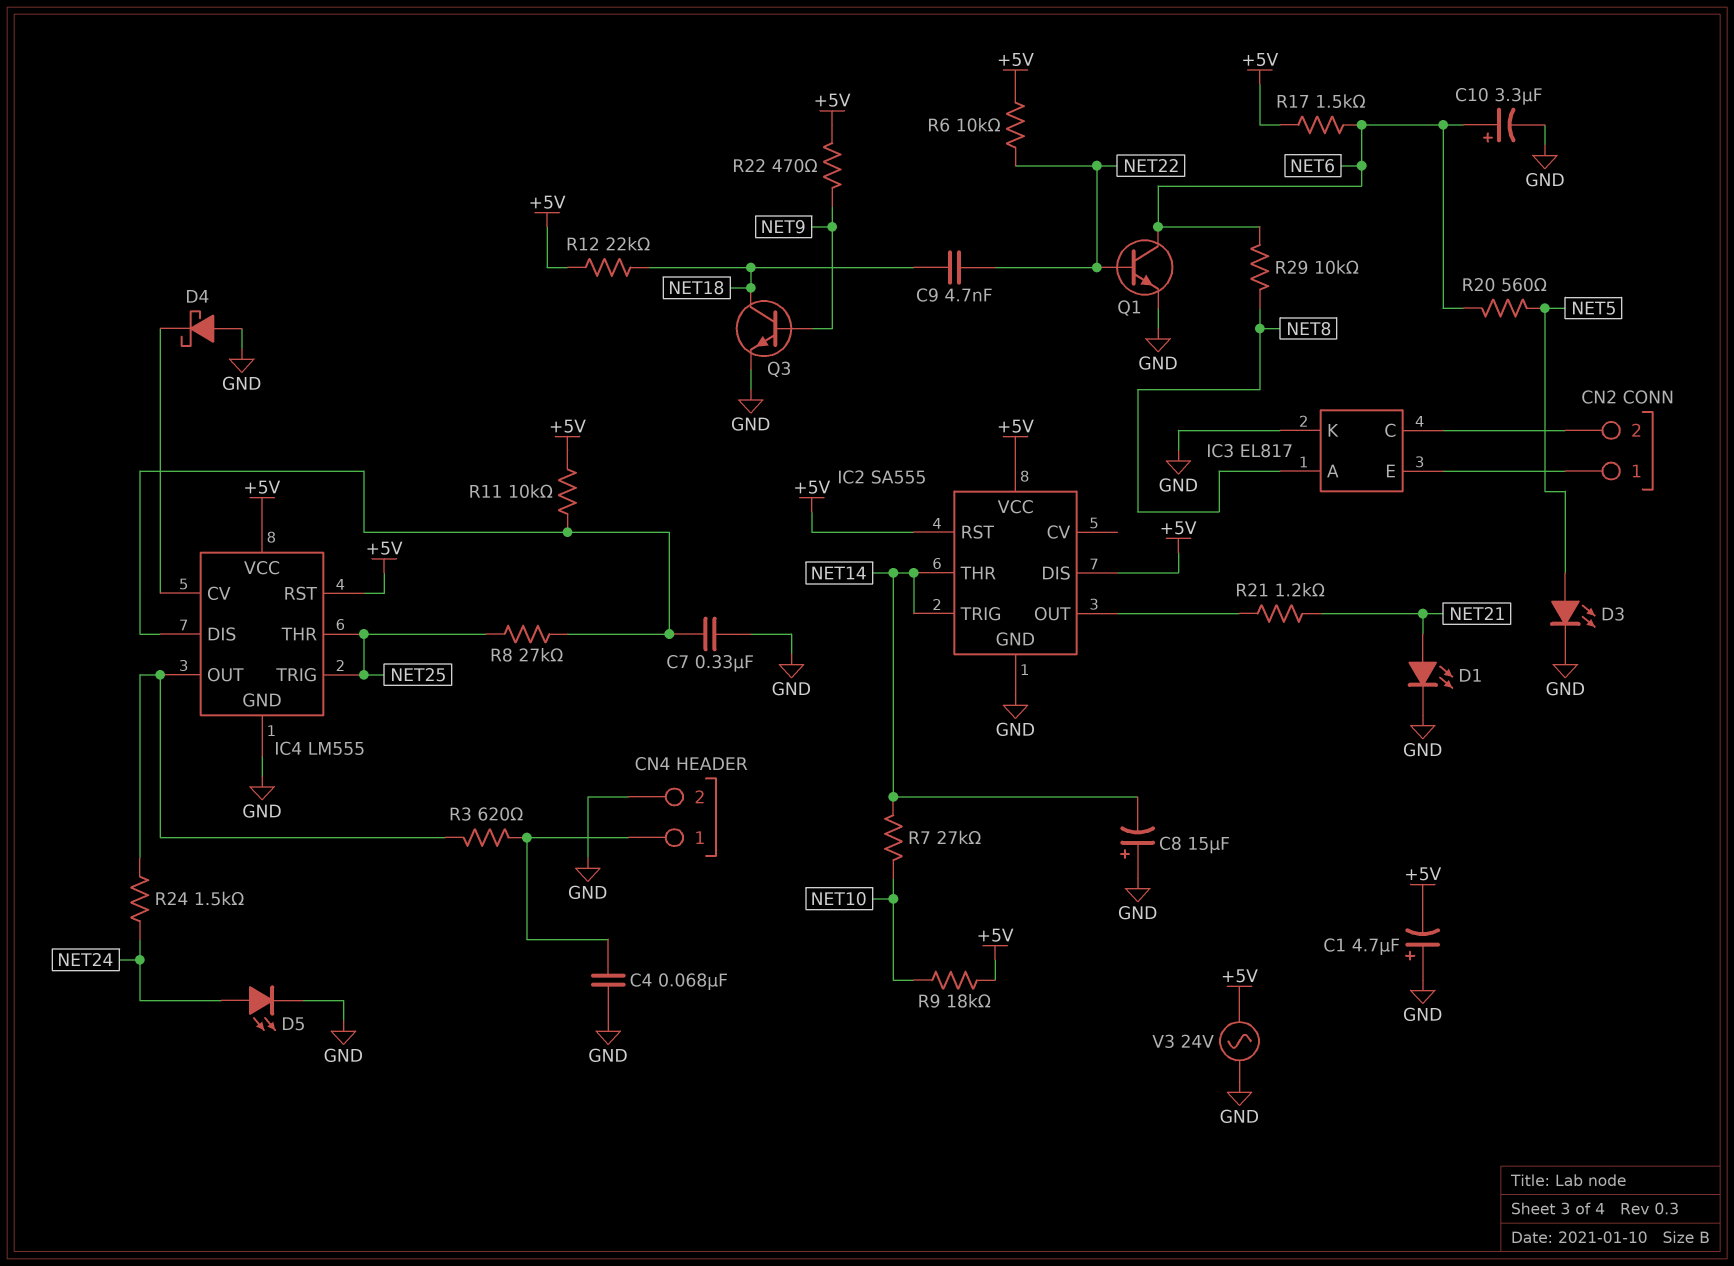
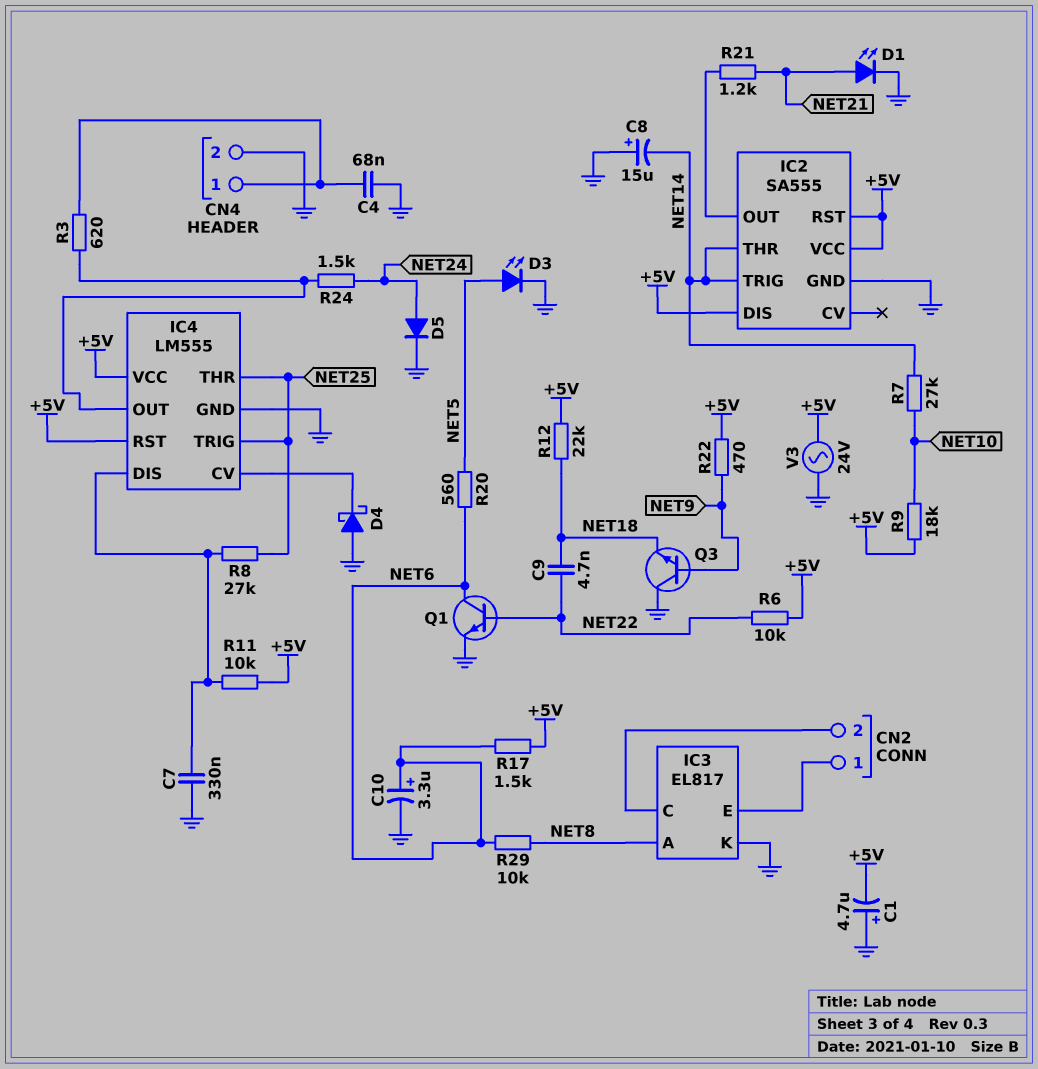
D5: LED (A NET24, K GND) -> diode (A NET24, K GND)
Q3: NPN (B NET9, C NET18, E GND) -> NPN (B NET9, C GND, E NET18)

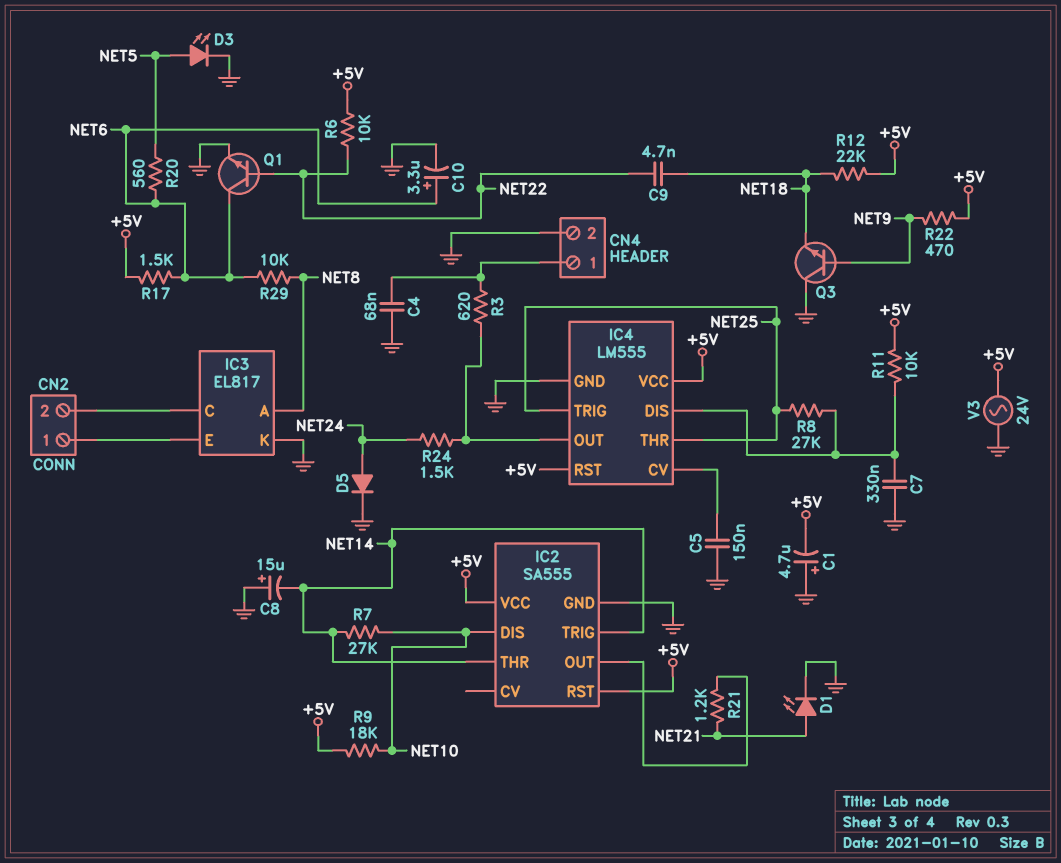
C5: none -> 150nF (GND, IC4/CV)
D4: schottky (A GND, K IC4/CV) -> none
IC2 pin DIS: +5V -> NET10

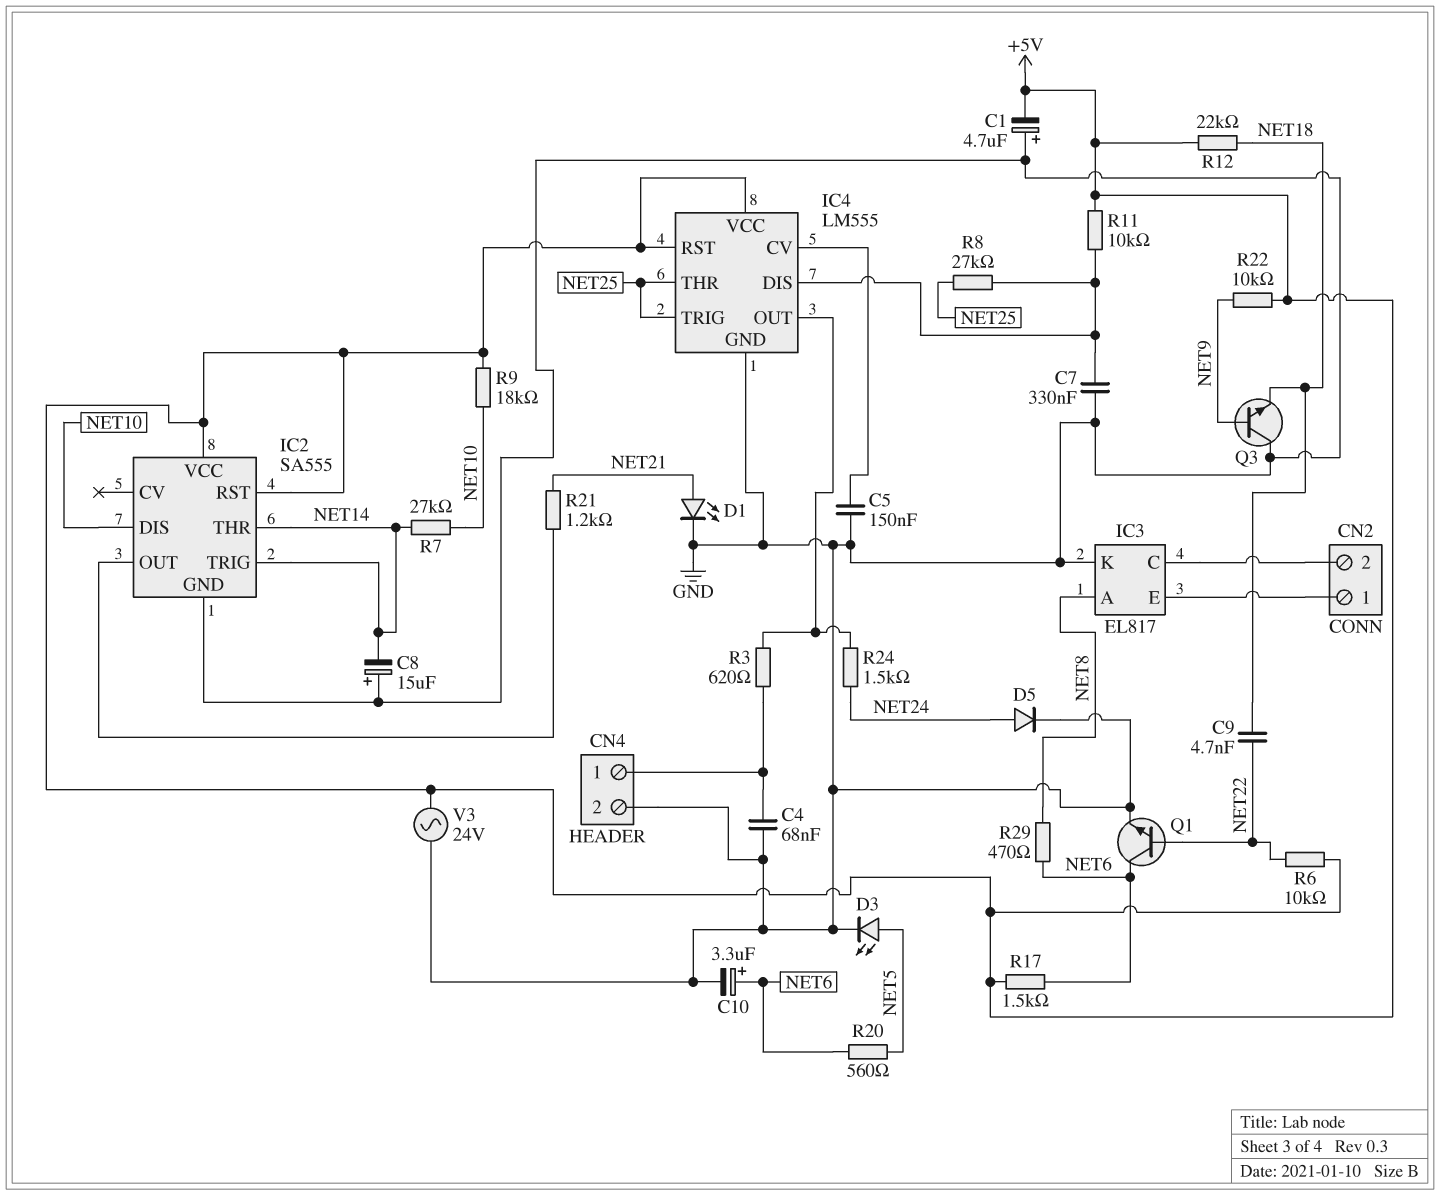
R22: 470 (+5V, NET9) -> 10k (+5V, NET9)
R29: 10k (NET6, NET8) -> 470 (NET6, NET8)

